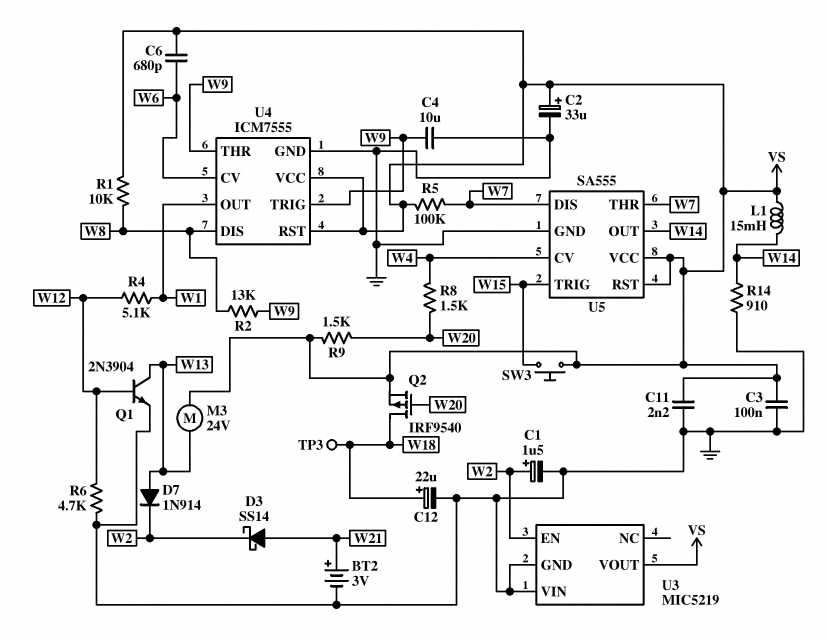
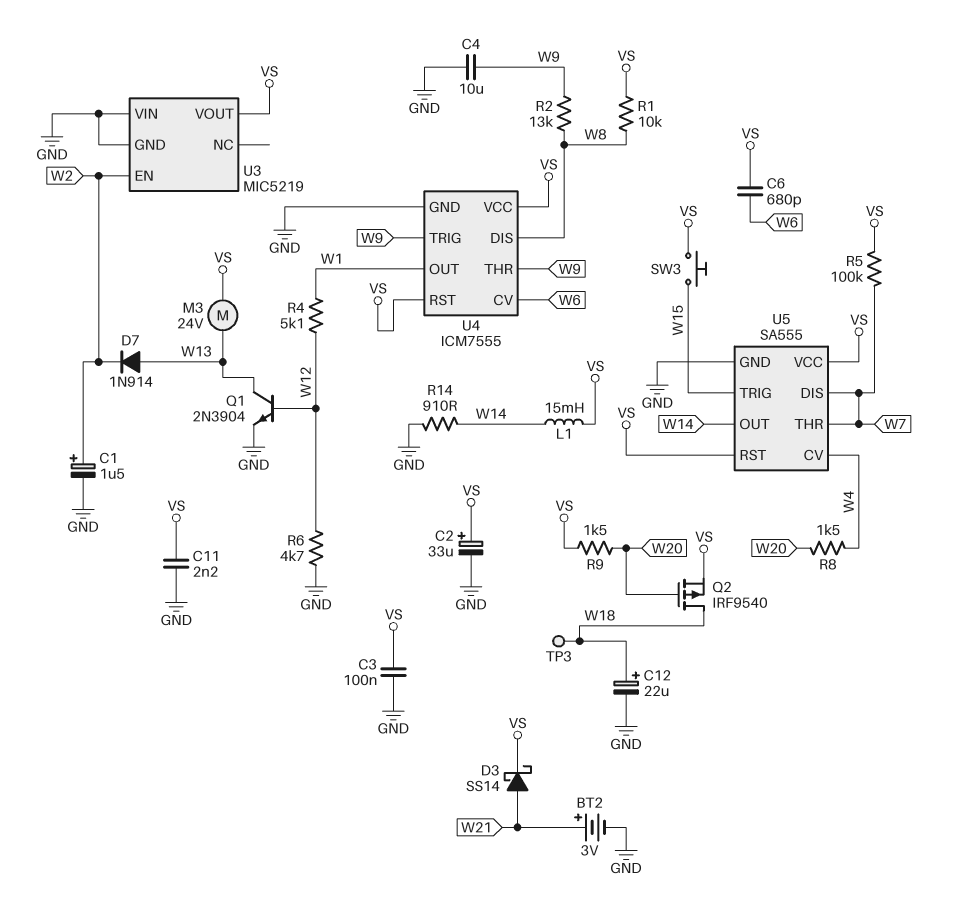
D3: schottky SS14 (A W21, K W2) -> schottky SS14 (A W21, K VS)

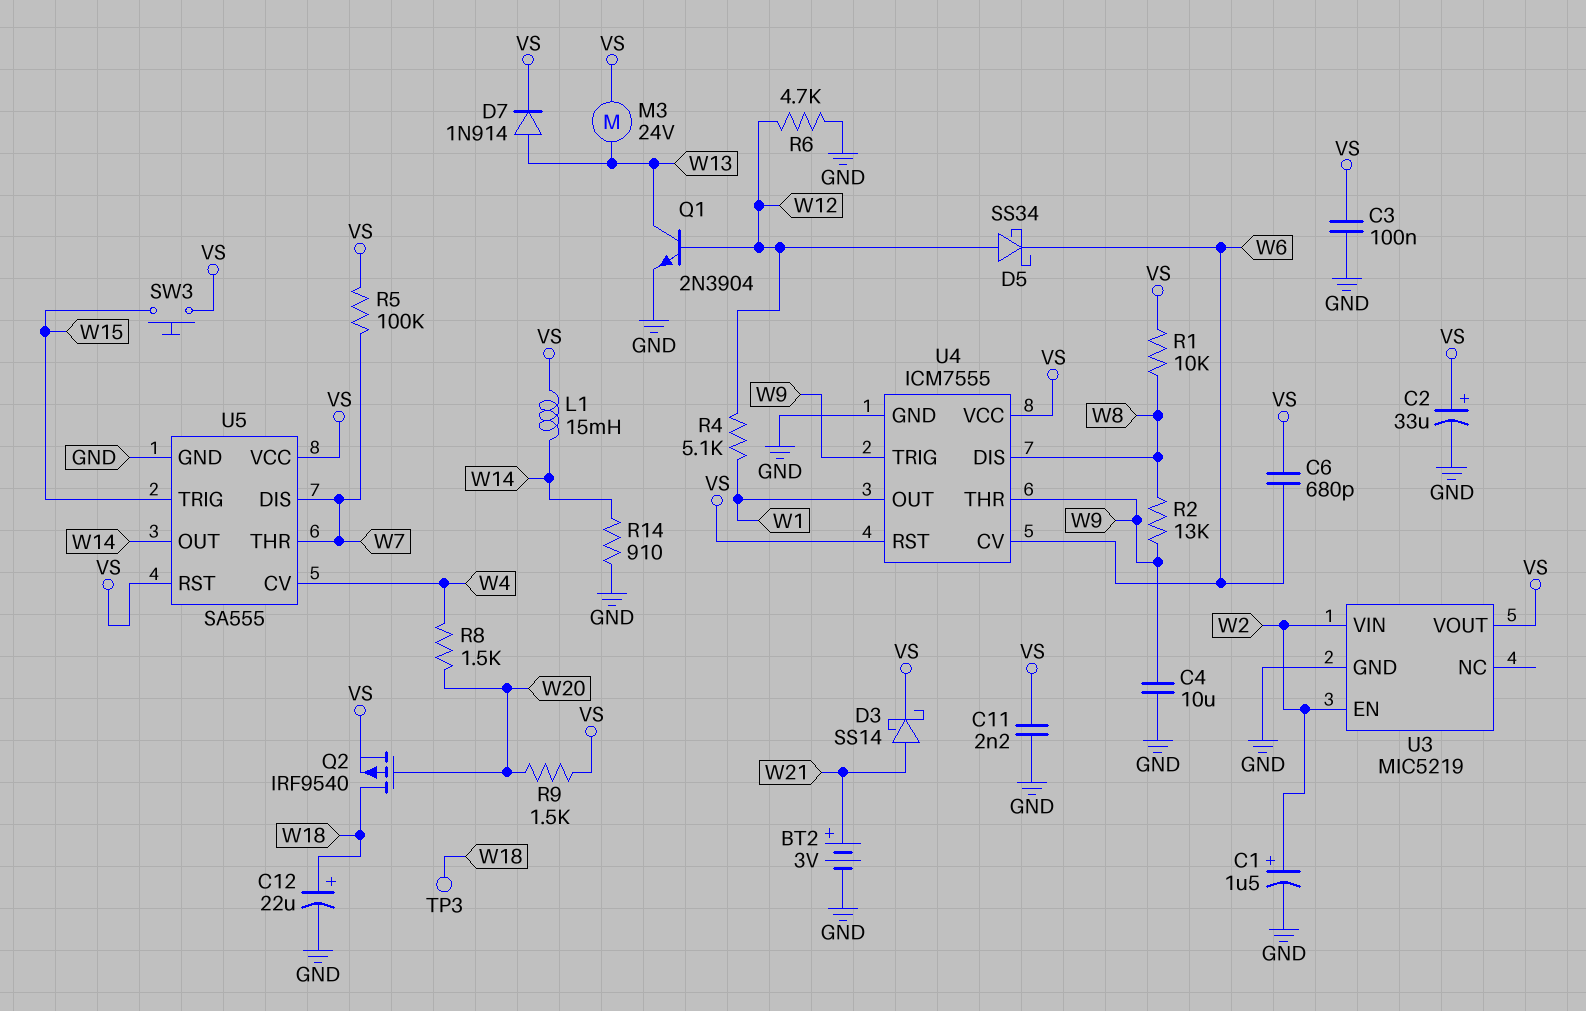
D5: none -> schottky SS34 (A W12, K W6)
D7: diode 1N914 (A W13, K W2) -> diode 1N914 (A W13, K VS)
U3 pin VIN: GND -> W2

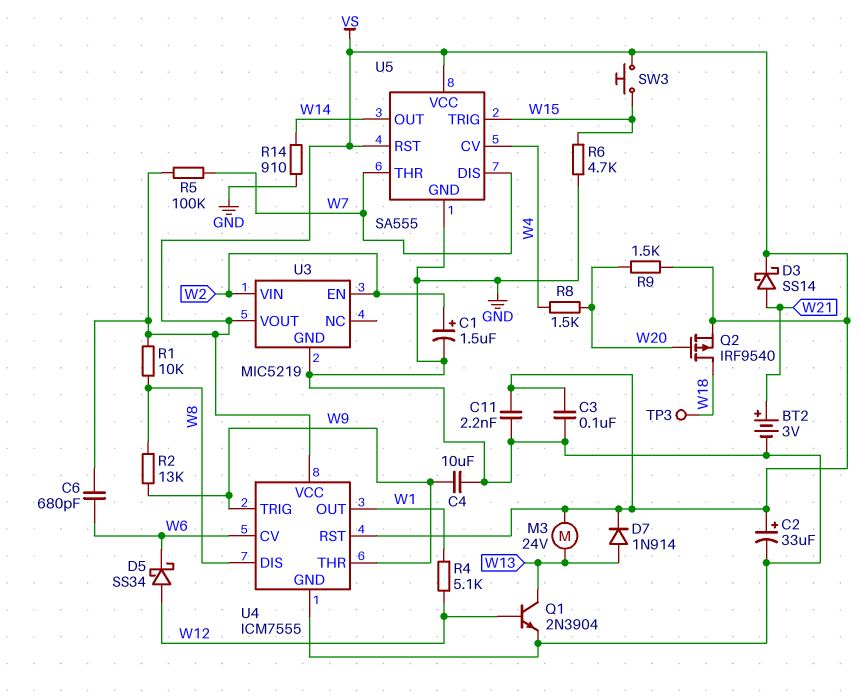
C12: 22uF (plus W18, minus GND) -> none
L1: 15mH (VS, W14) -> none
R6: 4.7k (GND, W12) -> 4.7k (GND, W15)

